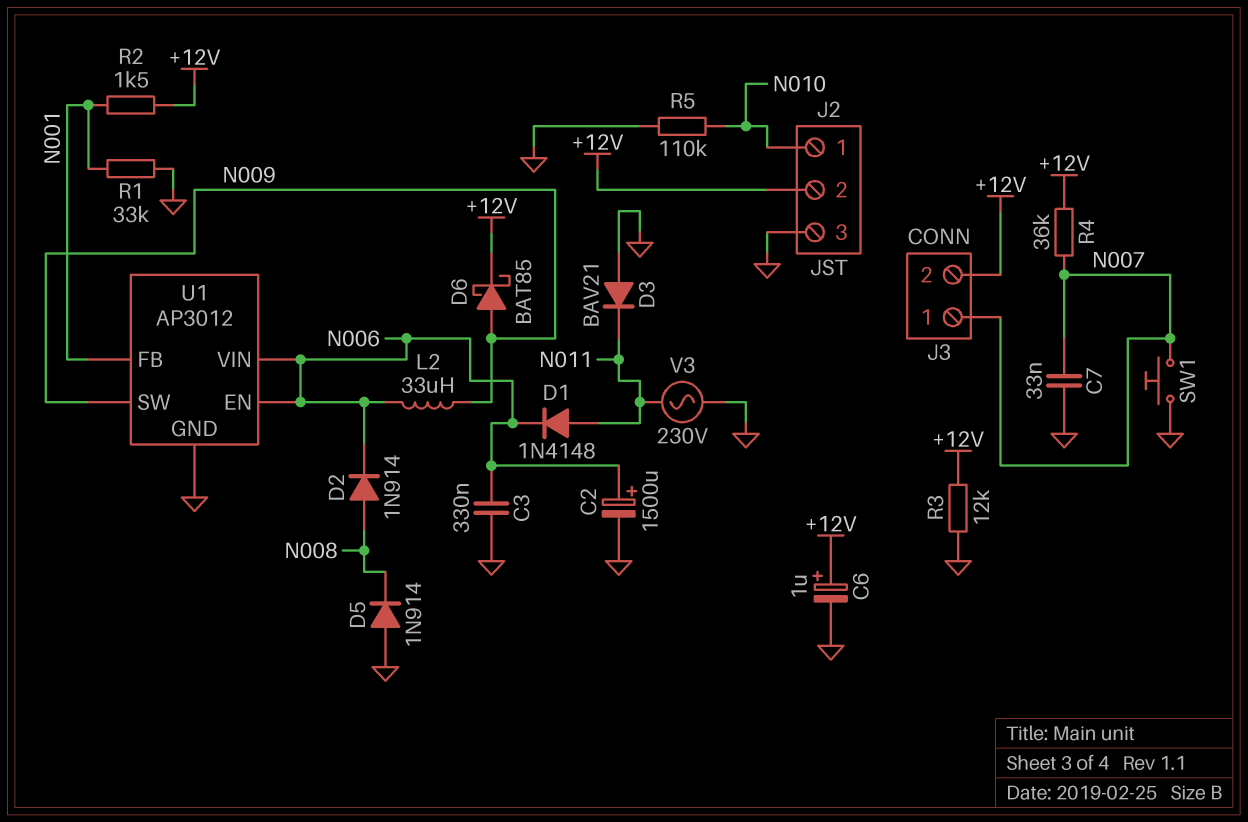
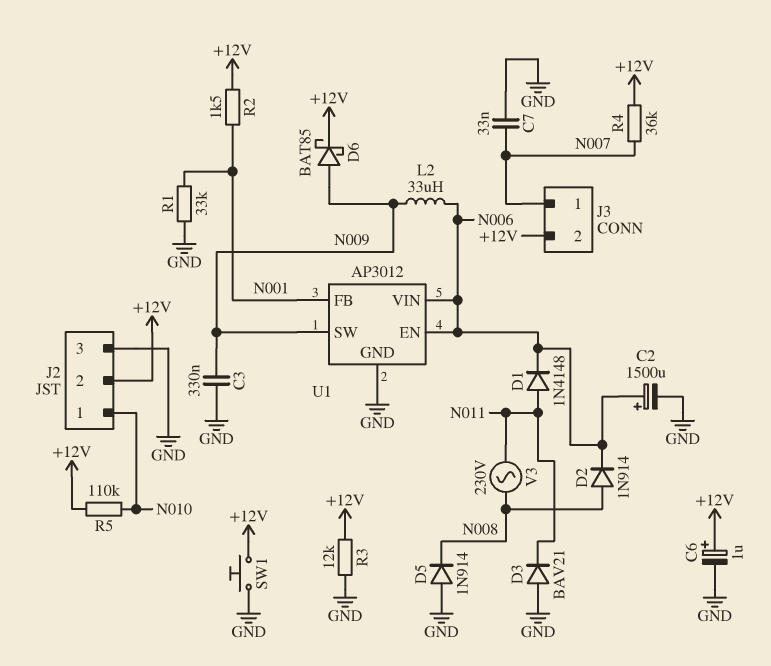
C3: 330nF (GND, N006) -> 330nF (GND, N009)
R5: 110k (GND, N010) -> 110k (+12V, N010)
SW1: button (GND, N007) -> button (+12V, GND)
V3: AC 230V (GND, N011) -> AC 230V (N008, N011)

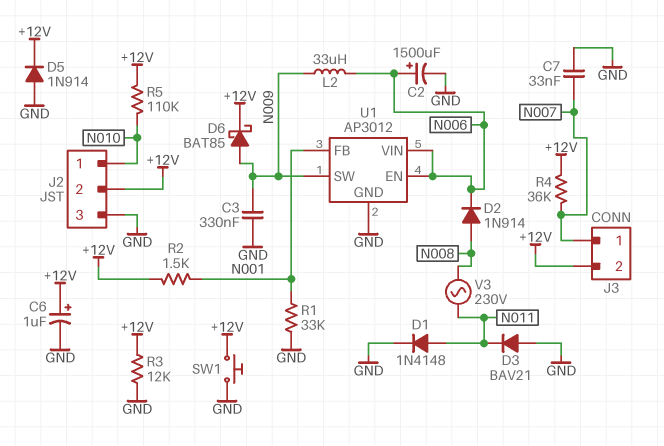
D1: diode 1N4148 (A N011, K N006) -> diode 1N4148 (A N011, K GND)
D5: diode 1N914 (A GND, K N008) -> diode 1N914 (A GND, K +12V)

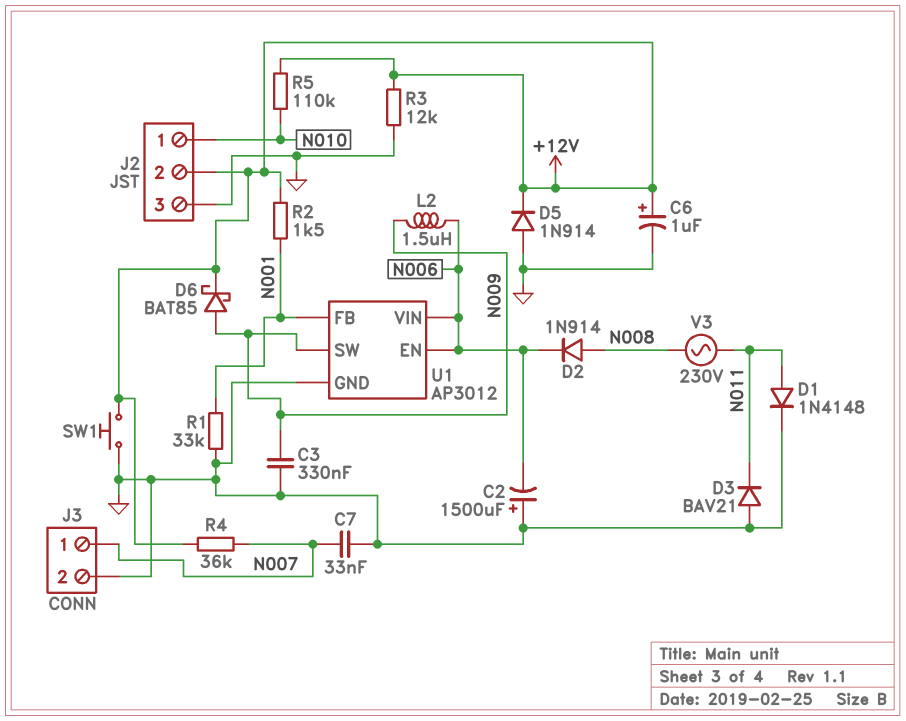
C2: 1500uF (plus N006, minus GND) -> 1500uF (plus GND, minus N006)
J3 pin 2: +12V -> GND
L2: 33uH (N006, N009) -> 1.5uH (N006, N009)

